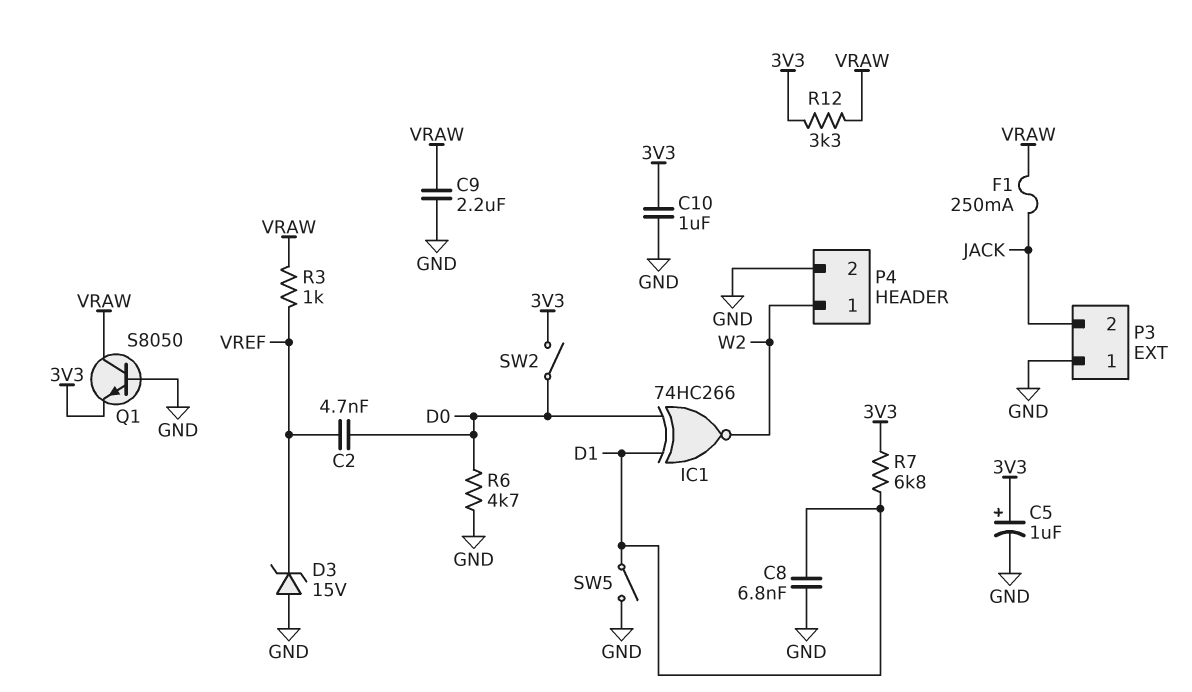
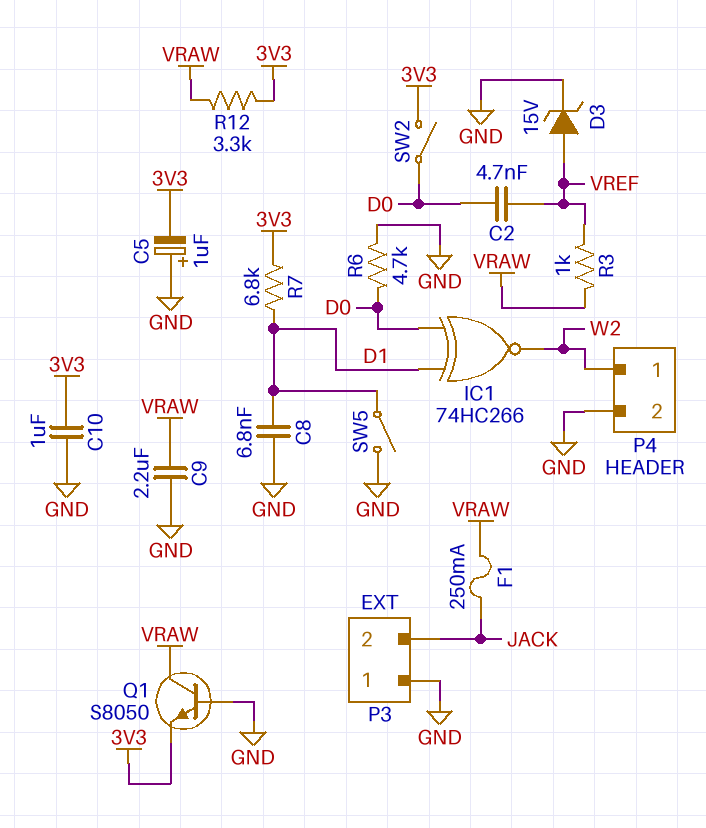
C5: 1uF (plus 3V3, minus GND) -> 1uF (plus GND, minus 3V3)
D3: zener 15V (A GND, K VREF) -> zener 15V (A VREF, K GND)

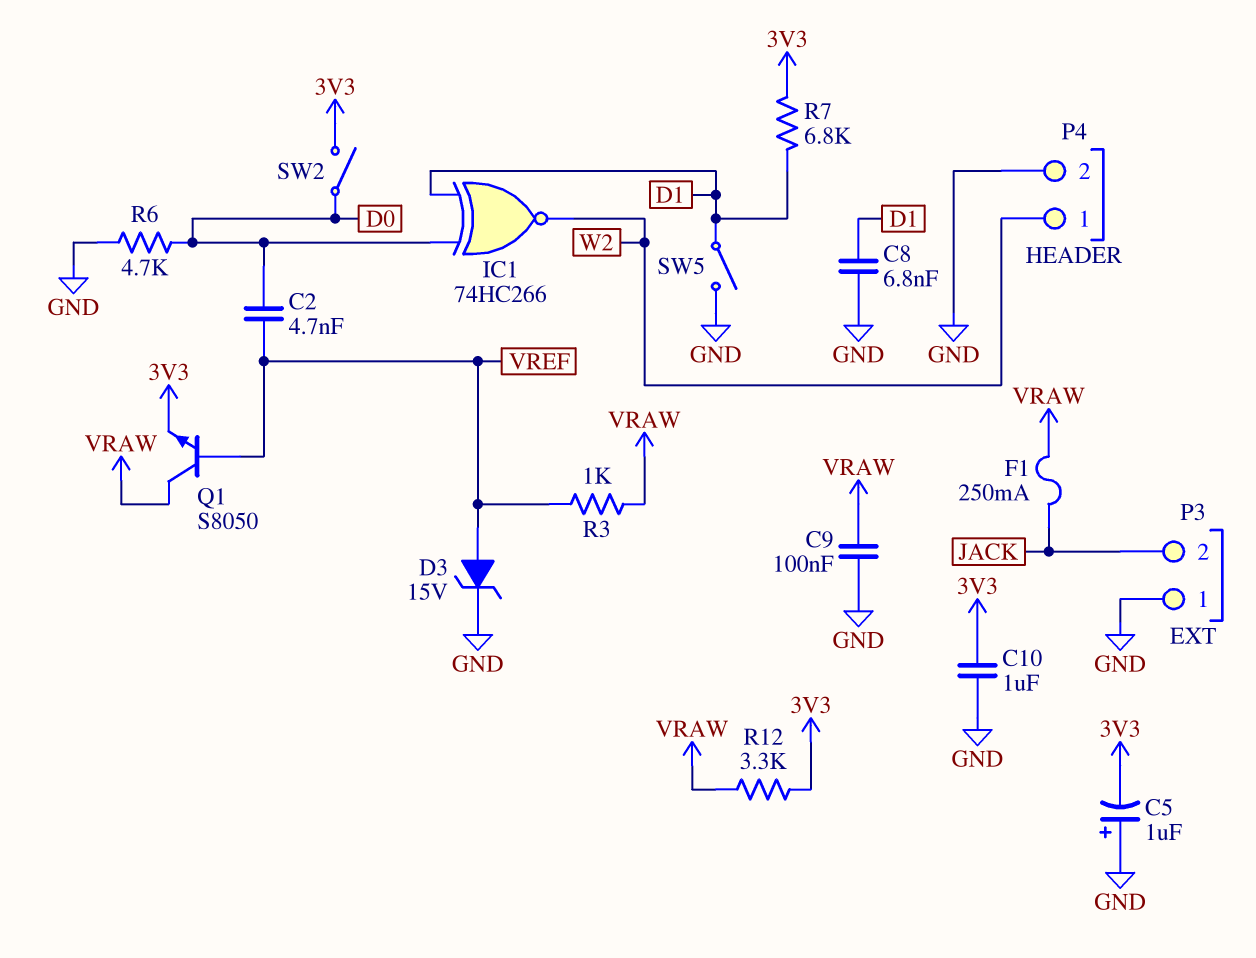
C9: 2.2uF (GND, VRAW) -> 100nF (GND, VRAW)
Q1: NPN S8050 (B GND, C VRAW, E 3V3) -> NPN S8050 (B VREF, C VRAW, E 3V3)

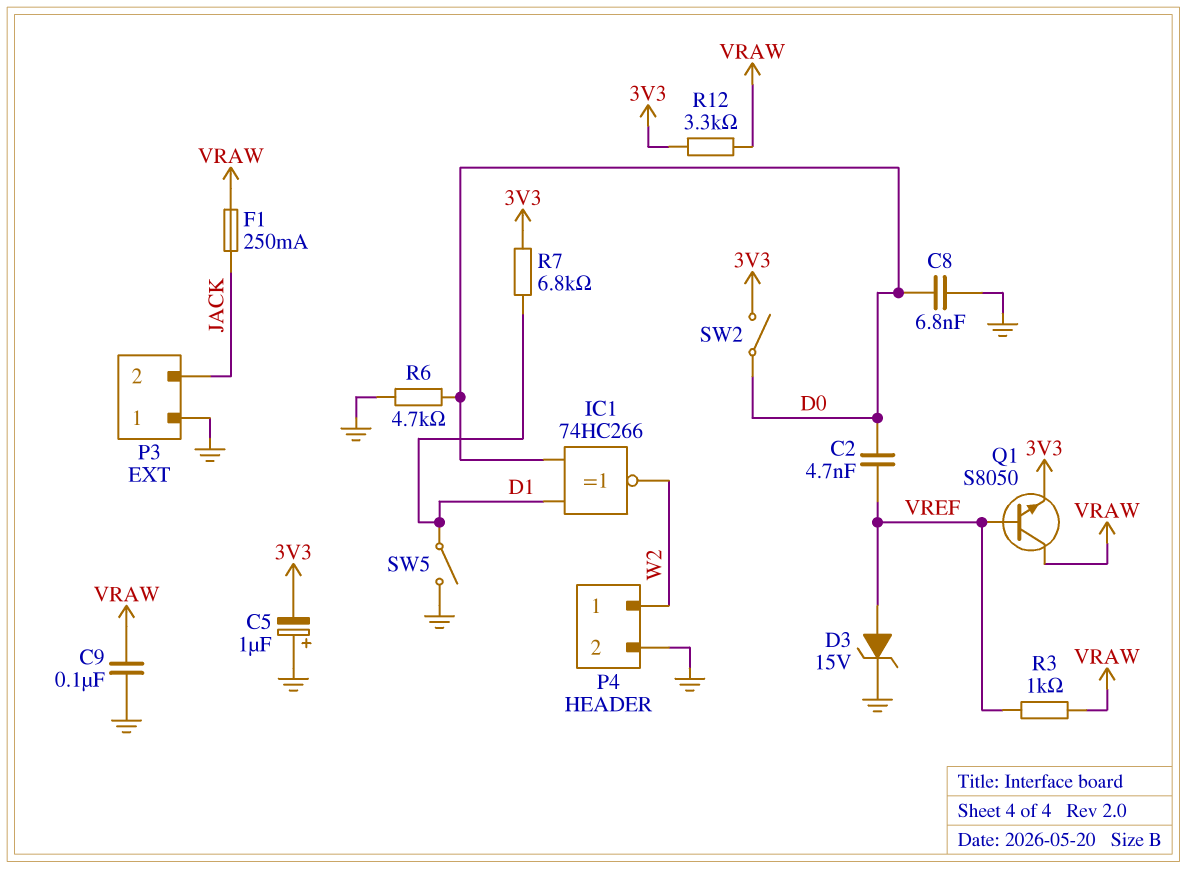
C8: 6.8nF (D1, GND) -> 6.8nF (D0, GND)
C10: 1uF (3V3, GND) -> none

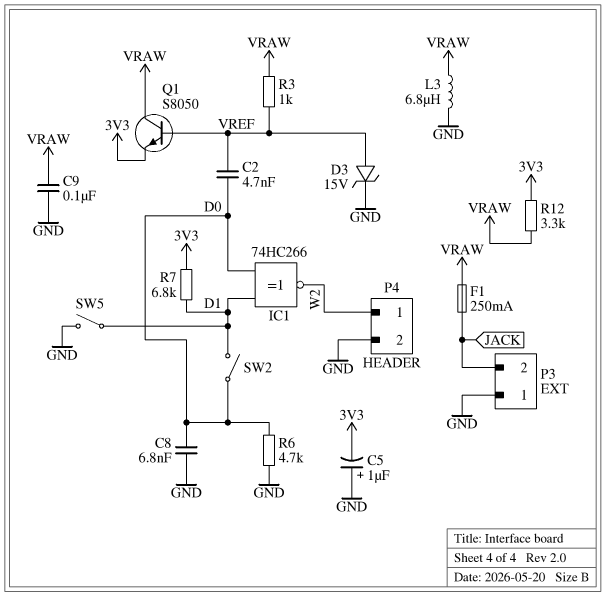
L3: none -> 6.8uH (GND, VRAW)
SW2: switch (3V3, D0) -> switch (D0, D1)

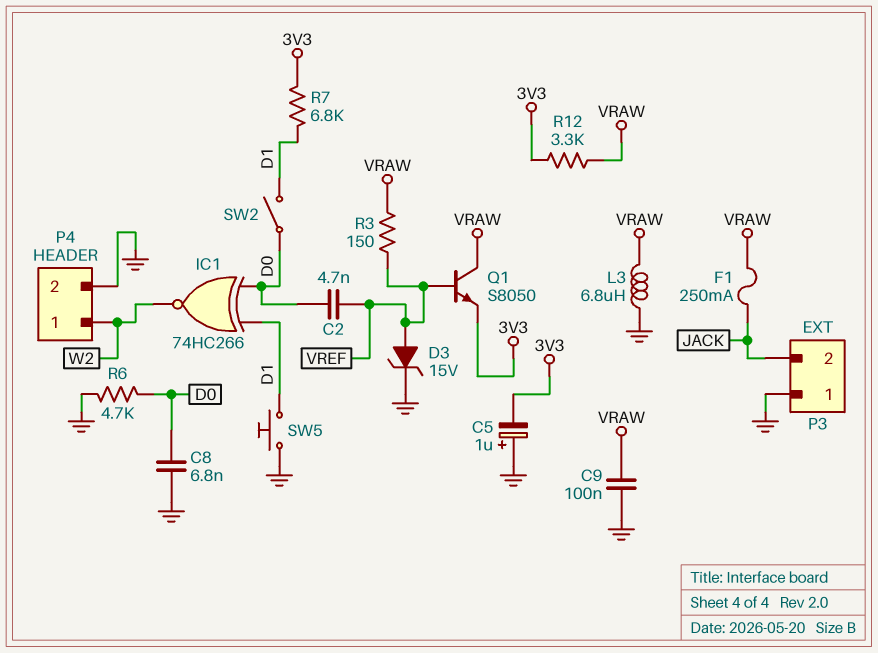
R3: 1k (VRAW, VREF) -> 150 (VRAW, VREF)
SW5: switch (D1, GND) -> button (D1, GND)

